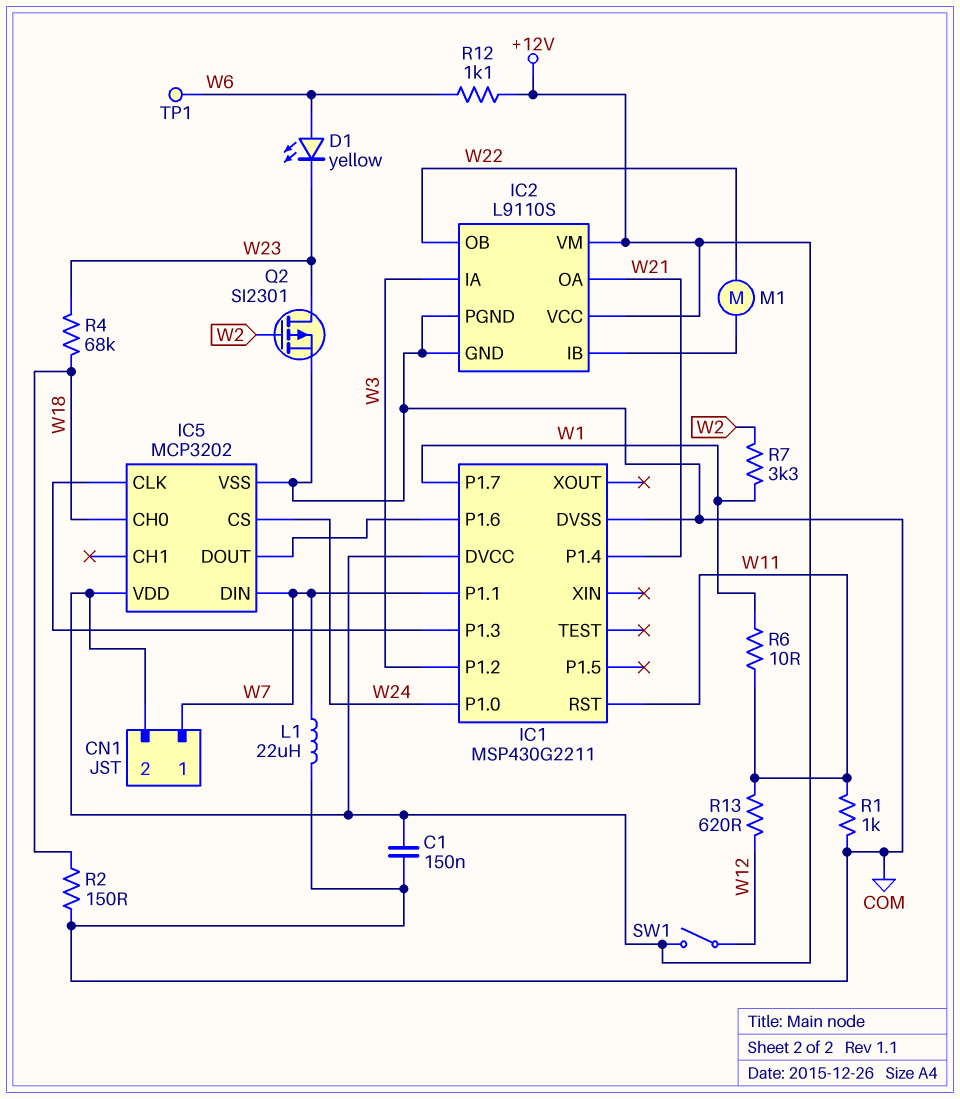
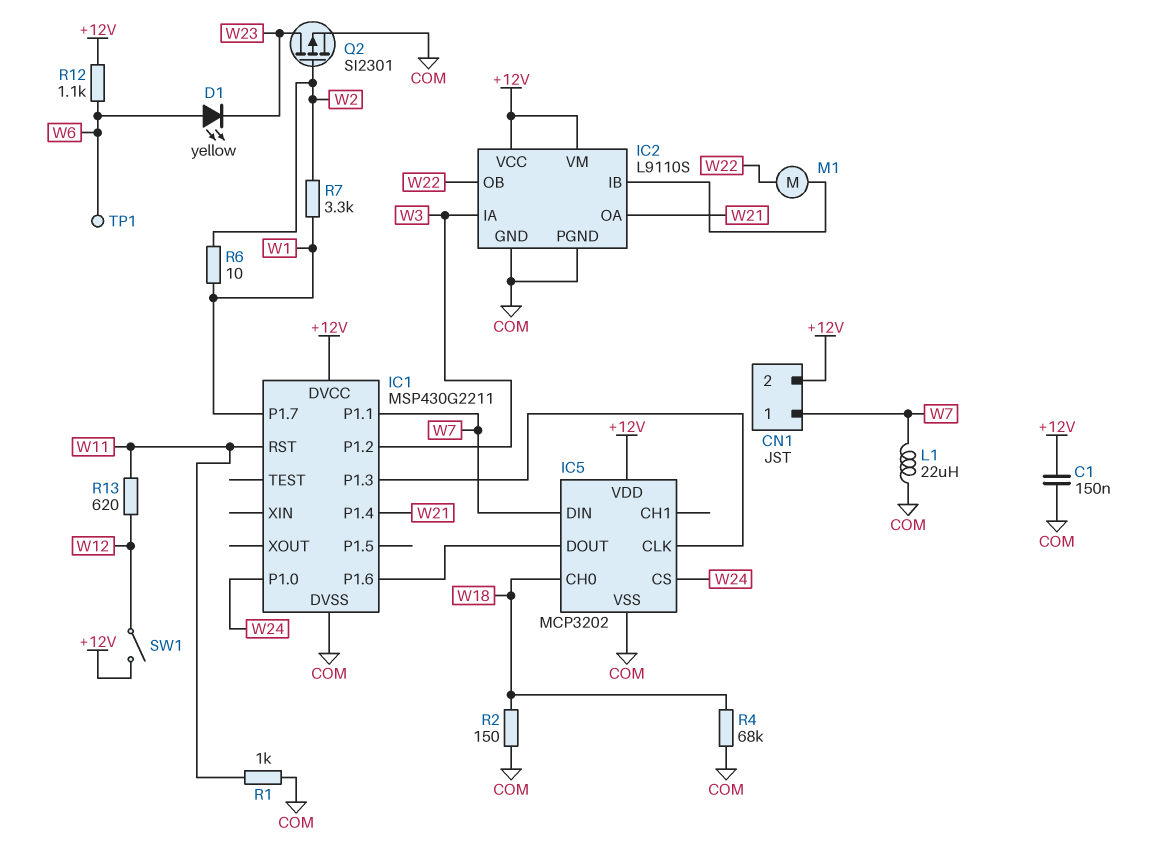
R4: 68k (W18, W23) -> 68k (COM, W18)
R6: 10 (W1, W11) -> 10 (W1, W2)

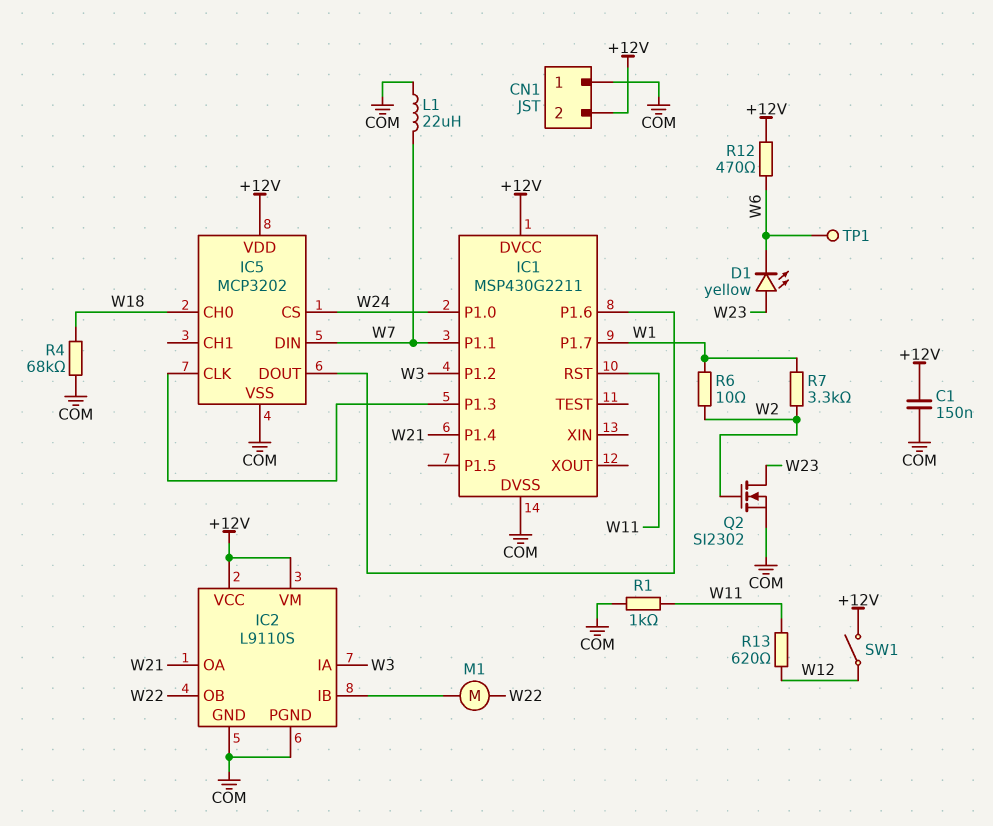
CN1 pin 1: W7 -> COM
D1: LED yellow (A W6, K W23) -> LED yellow (A W23, K W6)
Q2: PMOS SI2301 (G W2, D W23, S COM) -> NMOS SI2302 (G W2, D W23, S COM)
R2: 150 (COM, W18) -> none
R12: 1.1k (+12V, W6) -> 470 (+12V, W6)

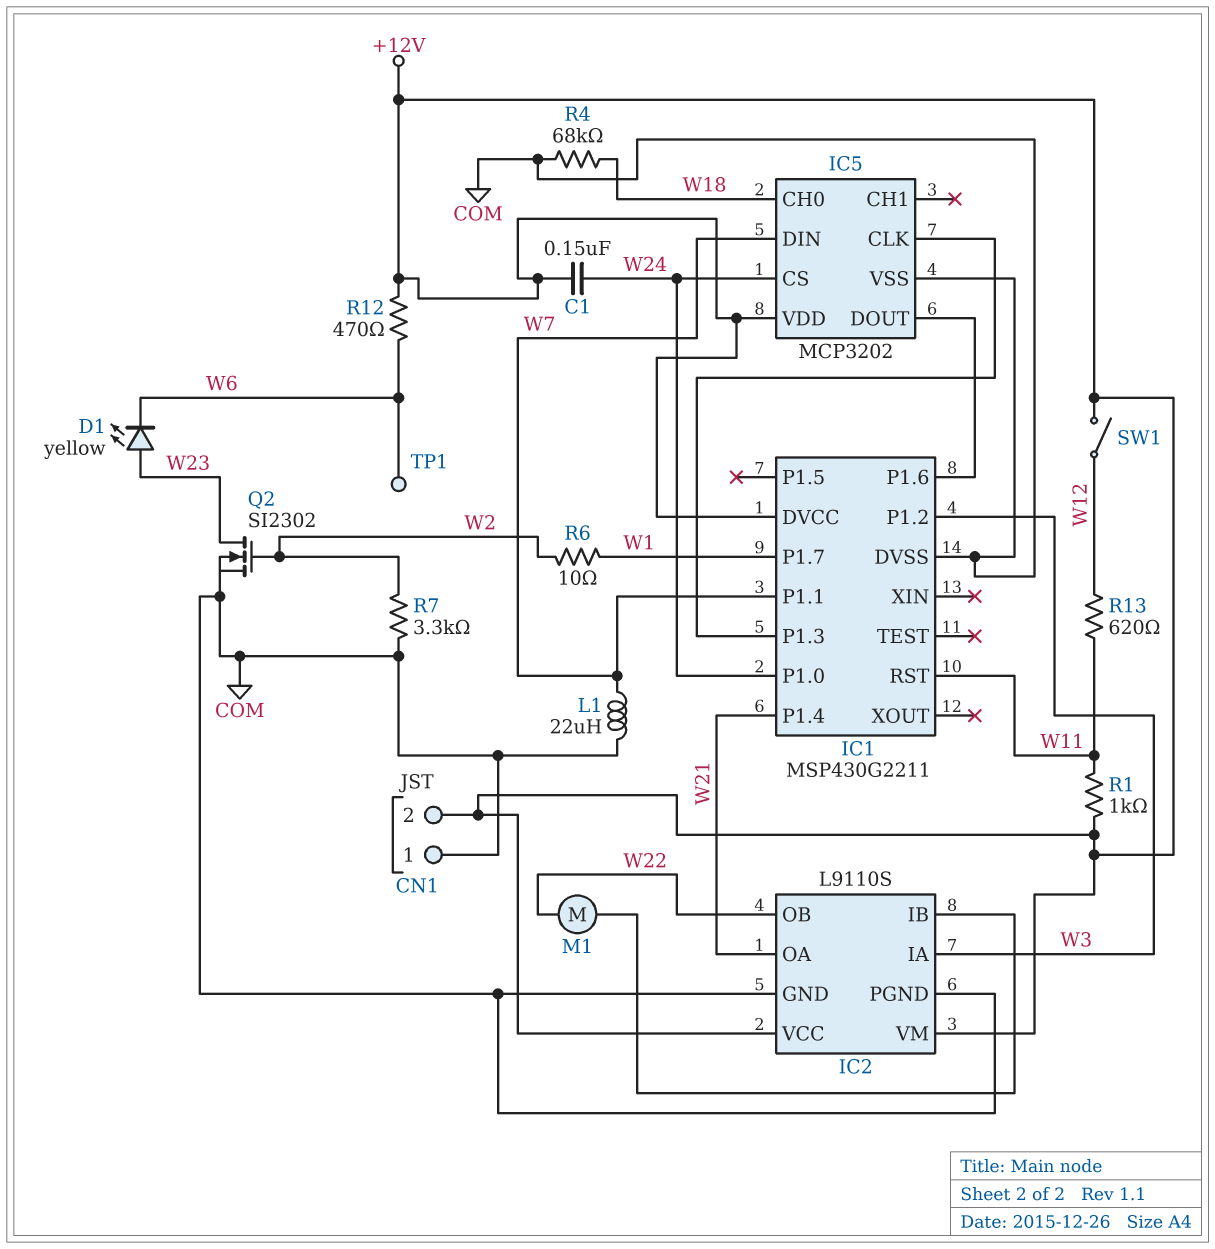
C1: 150nF (+12V, COM) -> 150nF (+12V, W24)
R1: 1k (COM, W11) -> 1k (+12V, W11)
R7: 3.3k (W1, W2) -> 3.3k (COM, W2)

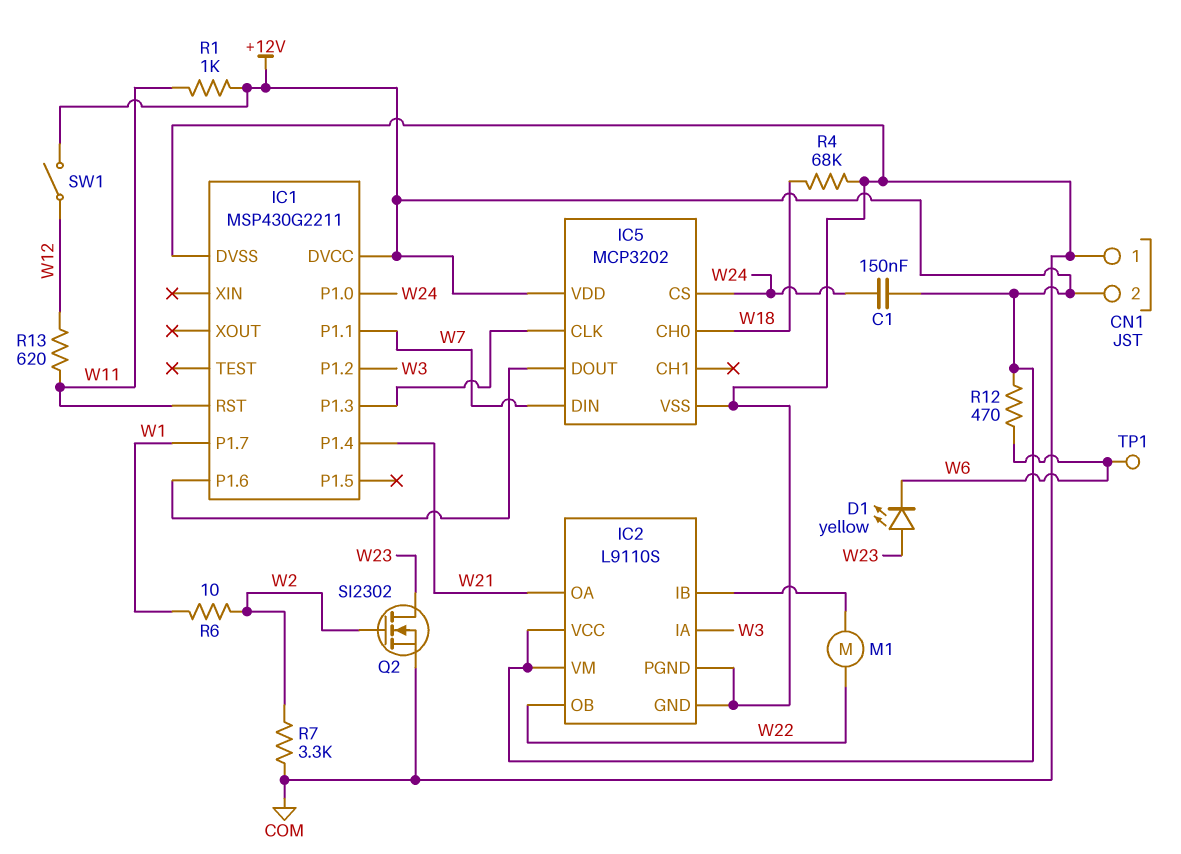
L1: 22uH (COM, W7) -> none

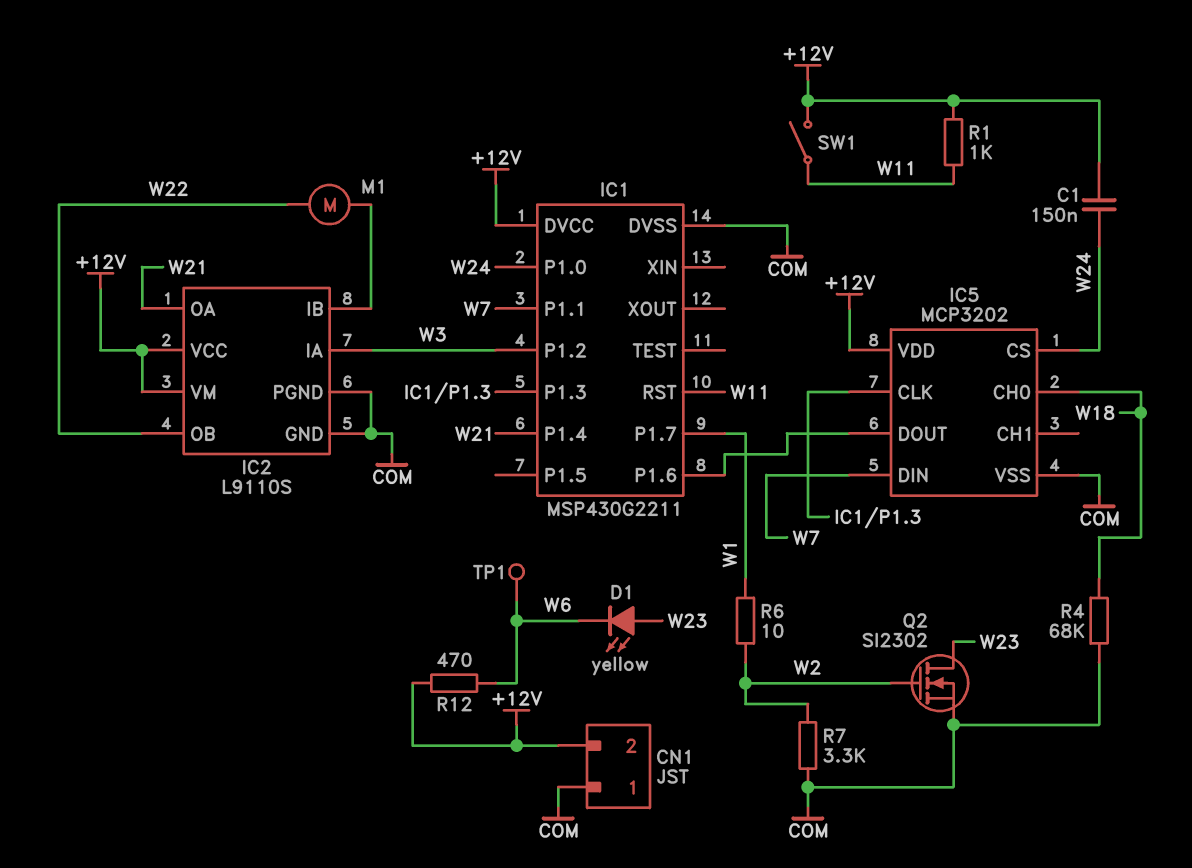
R13: 620 (W11, W12) -> none
SW1: switch (+12V, W12) -> switch (+12V, W11)

